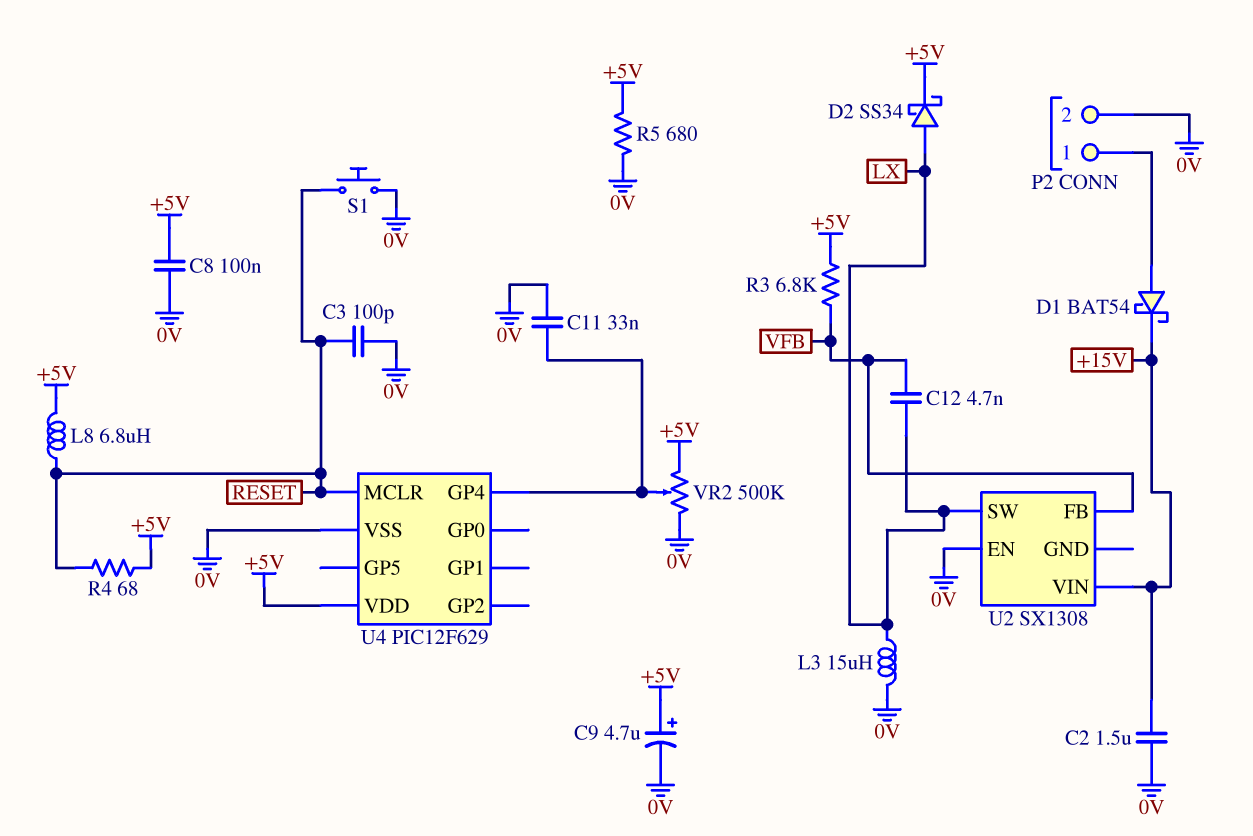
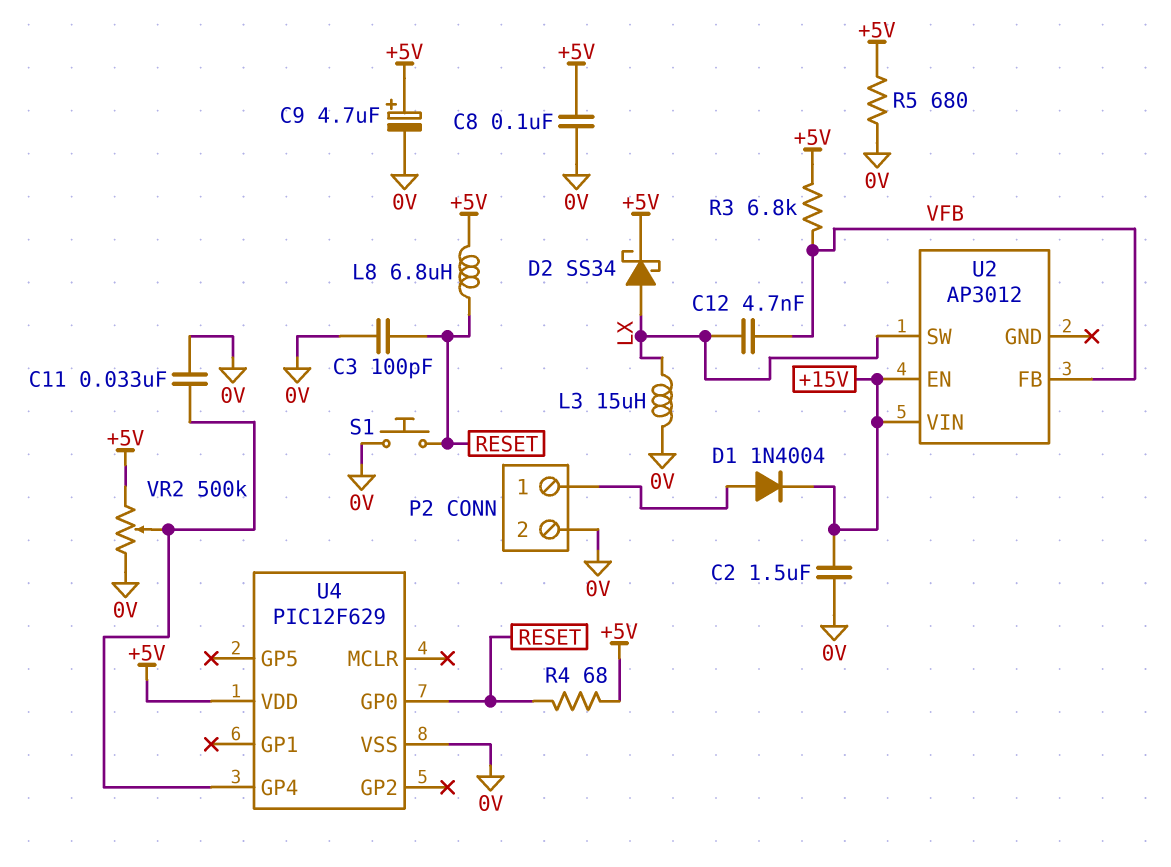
D1: schottky BAT54 (A P2/1, K +15V) -> diode 1N4004 (A P2/1, K +15V)
U2: SX1308 -> AP3012
U2 pin EN: 0V -> +15V
U4 pin GP0: none -> RESET
U4 pin MCLR: RESET -> none

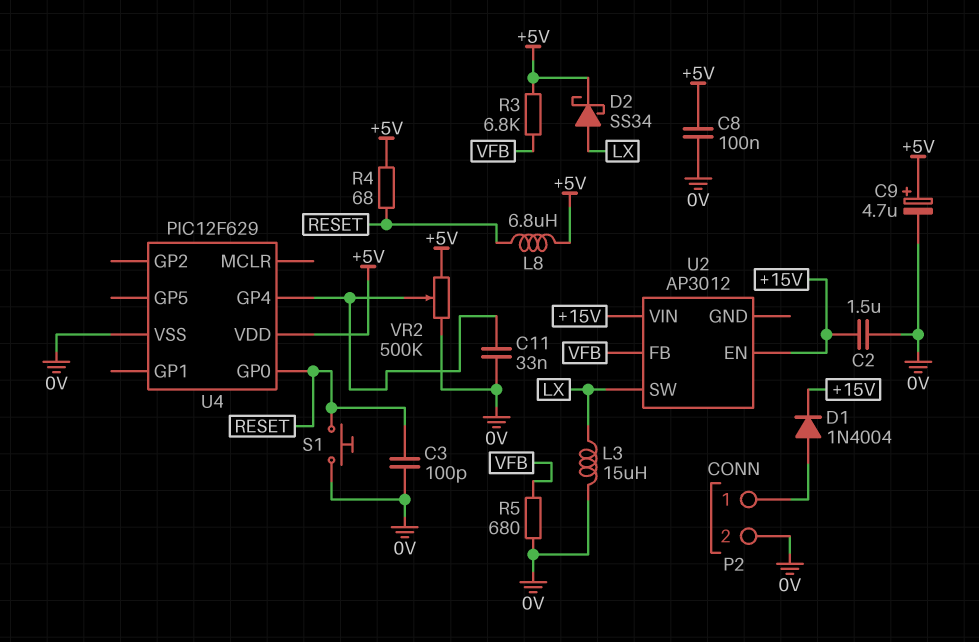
C12: 4.7nF (LX, VFB) -> none
R5: 680 (+5V, 0V) -> 680 (0V, VFB)

